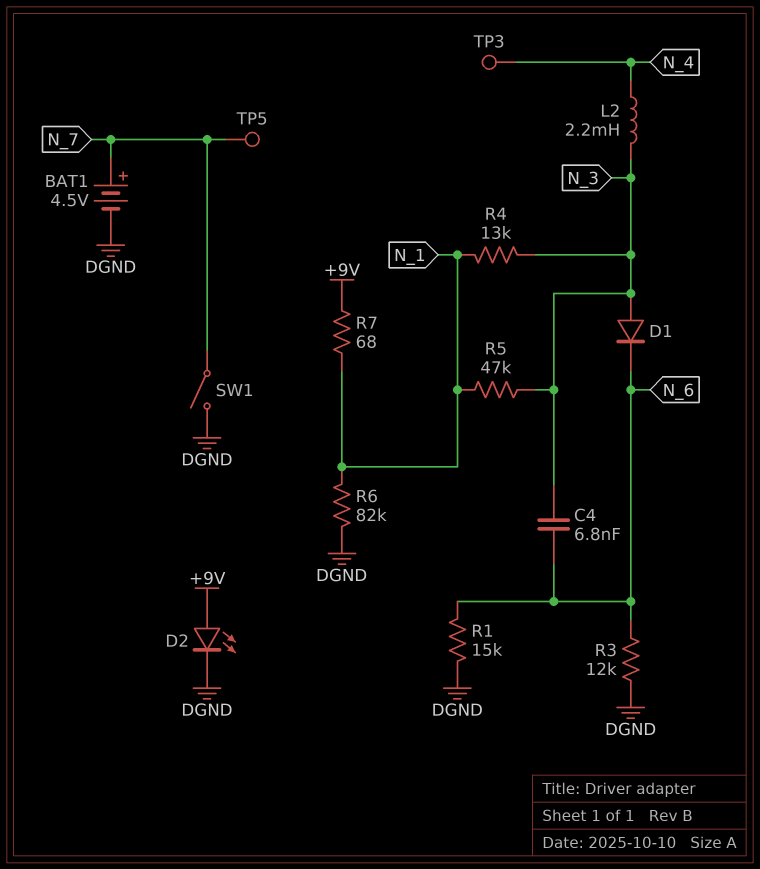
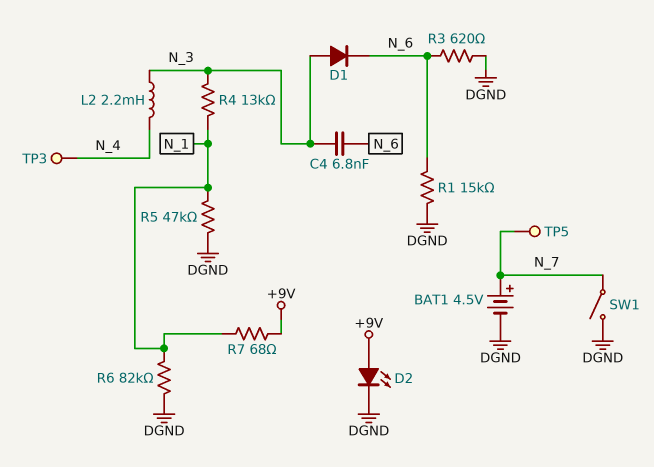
R3: 12k (DGND, N_6) -> 620 (DGND, N_6)
R5: 47k (N_1, N_3) -> 47k (DGND, N_1)

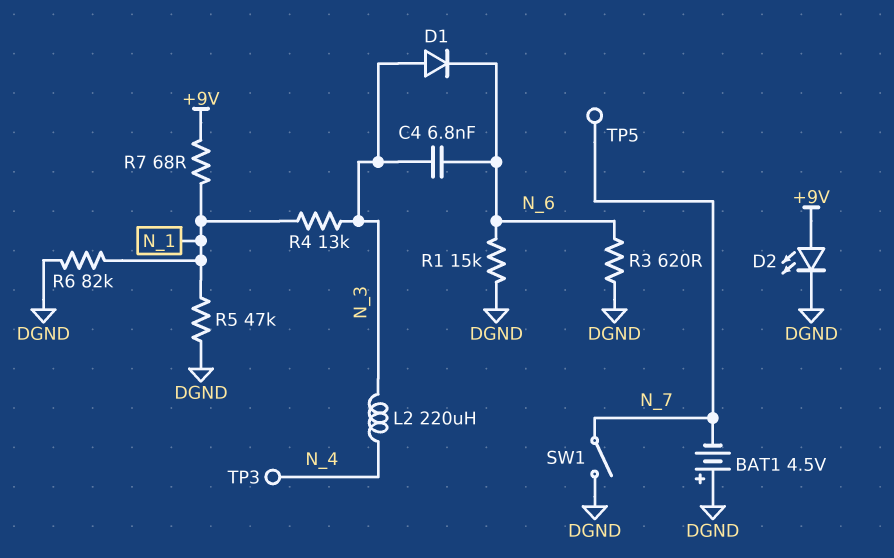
BAT1: 4.5V (plus N_7, minus DGND) -> 4.5V (plus DGND, minus N_7)
L2: 2.2mH (N_3, N_4) -> 220uH (N_3, N_4)

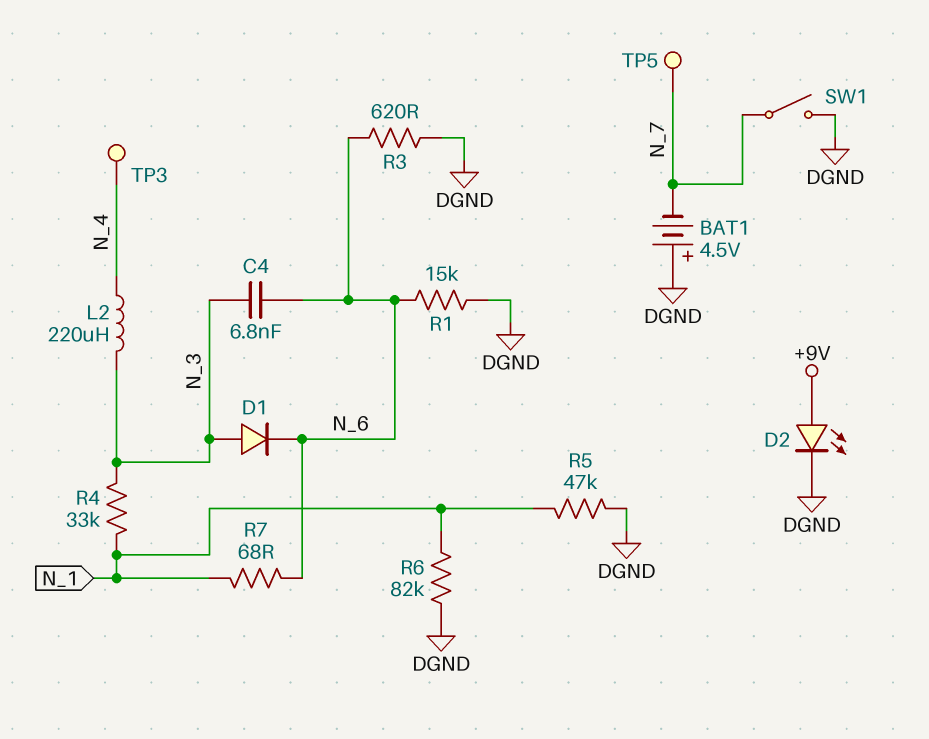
R4: 13k (N_1, N_3) -> 33k (N_1, N_3)
R7: 68 (+9V, N_1) -> 68 (N_1, N_6)

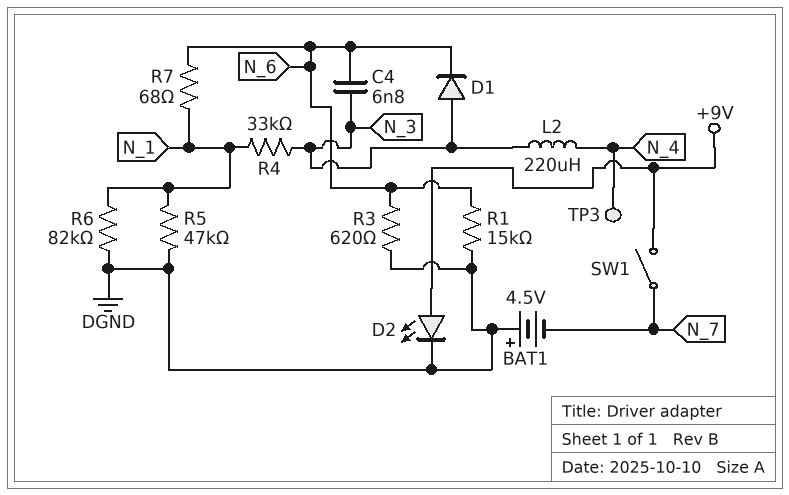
SW1: switch (DGND, N_7) -> switch (+9V, N_7)
TP5: test point (N_7) -> none

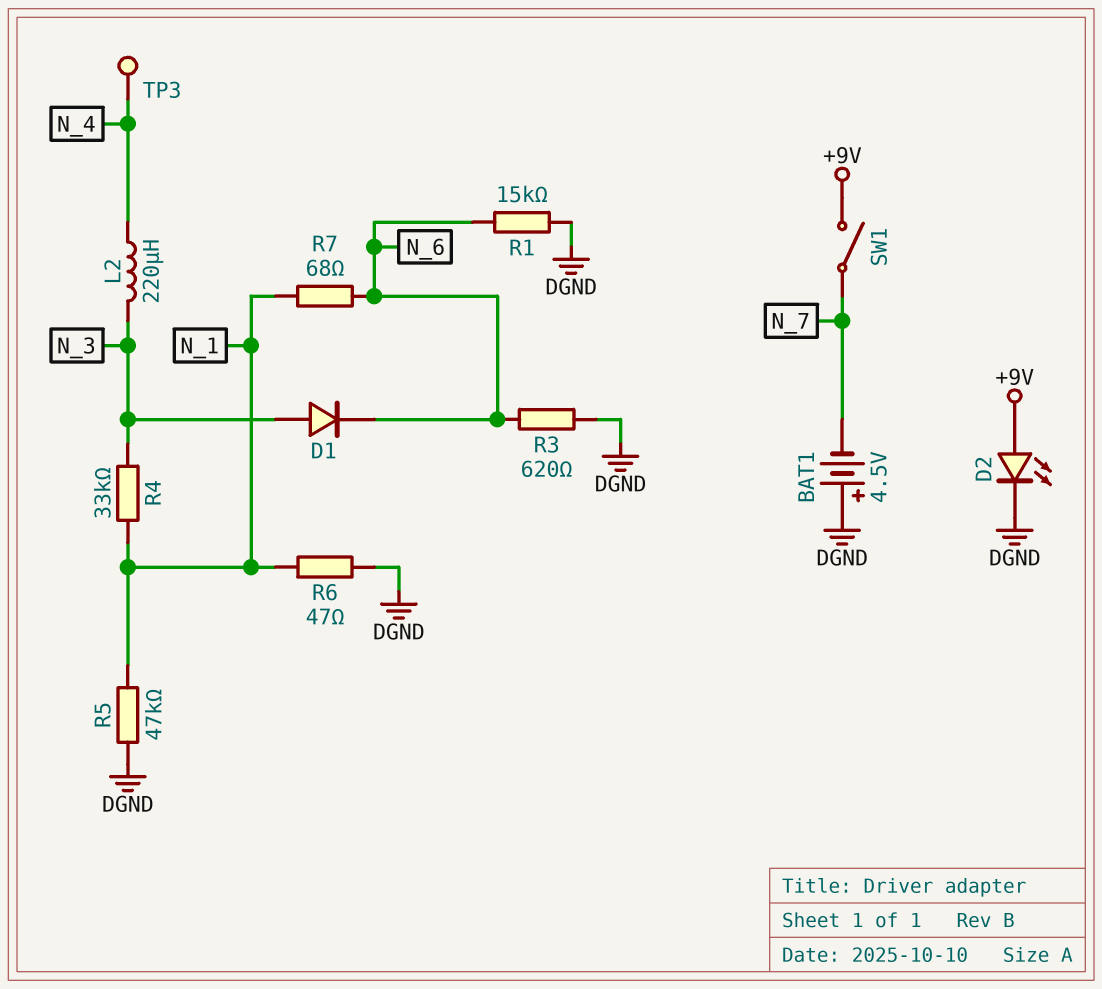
C4: 6.8nF (N_3, N_6) -> none
R6: 82k (DGND, N_1) -> 47 (DGND, N_1)

